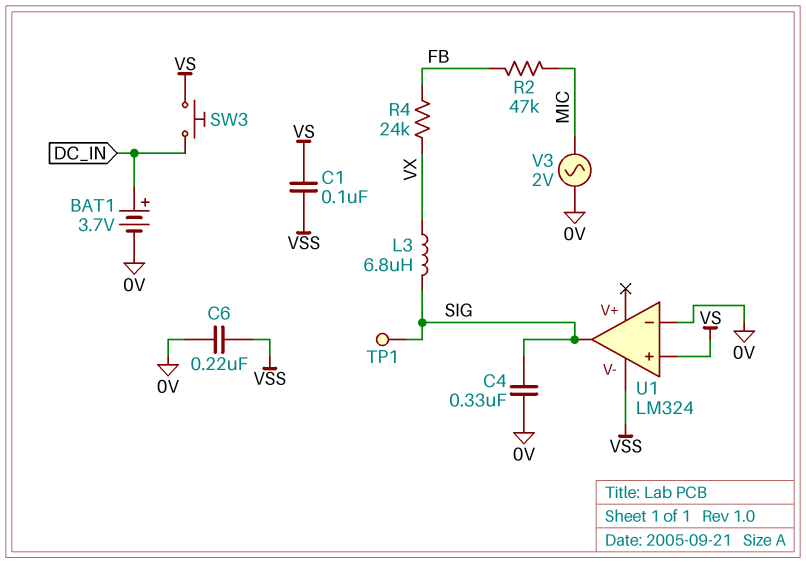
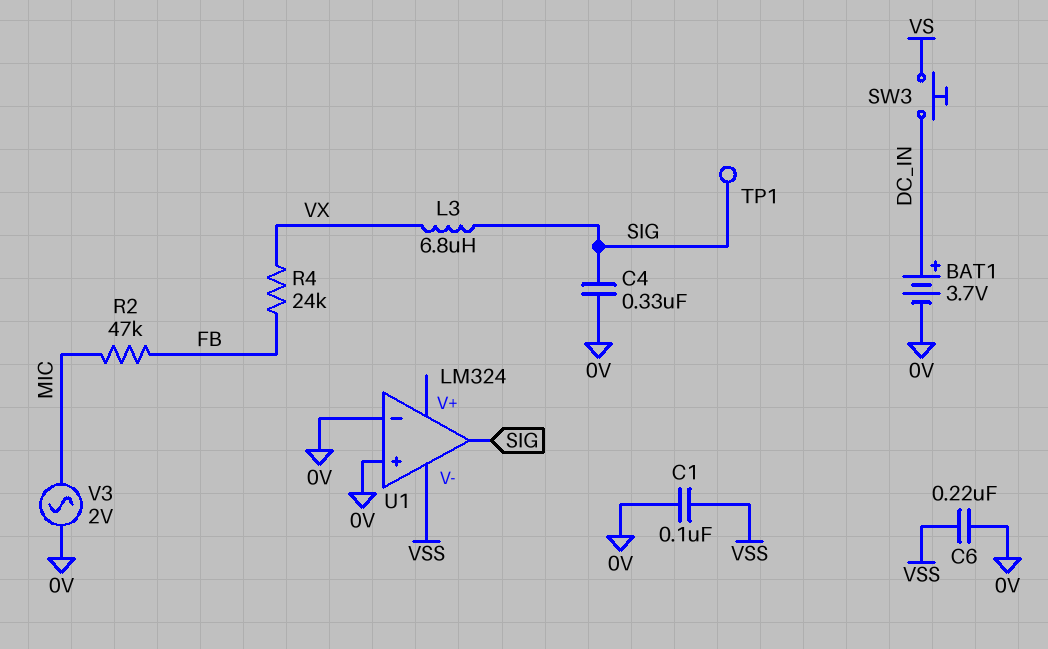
C1: 100nF (VS, VSS) -> 100nF (0V, VSS)
U1 pin in+: VS -> 0V

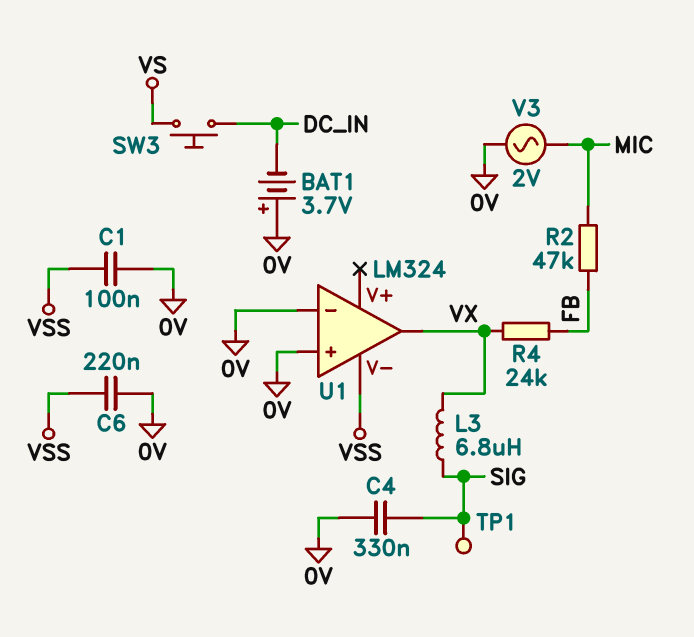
BAT1: 3.7V (plus DC_IN, minus 0V) -> 3.7V (plus 0V, minus DC_IN)
U1 pin out: SIG -> VX

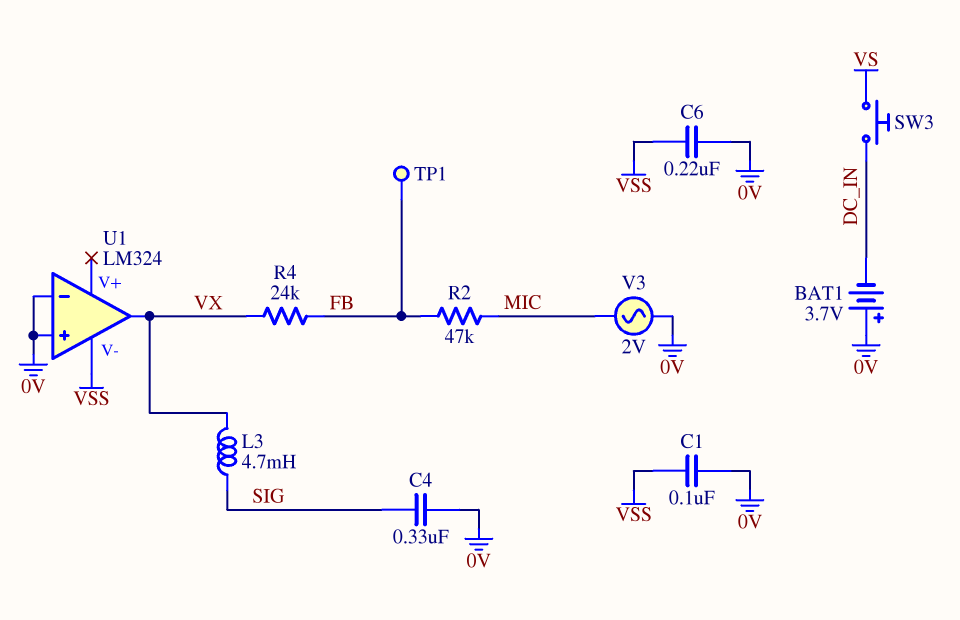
L3: 6.8uH (SIG, VX) -> 4.7mH (SIG, VX)
TP1: test point (SIG) -> test point (FB)

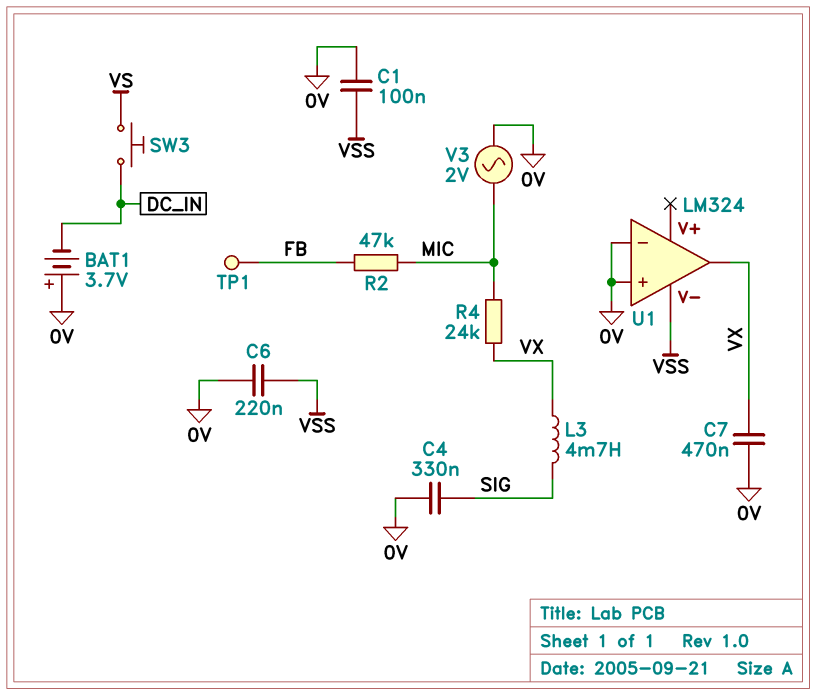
C7: none -> 470nF (0V, VX)
R4: 24k (FB, VX) -> 24k (MIC, VX)

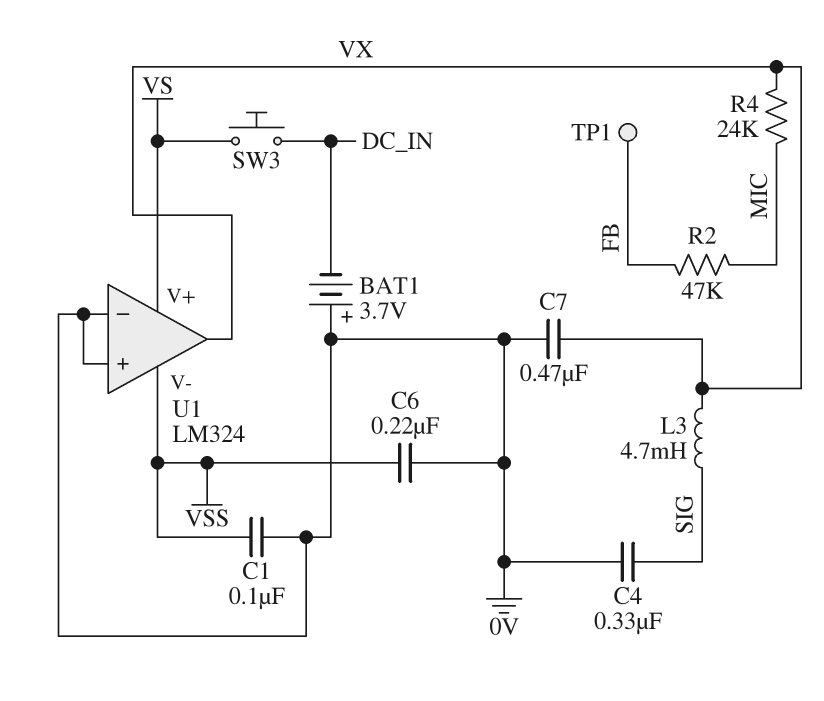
U1 pin V+: none -> VS
V3: AC 2V (0V, MIC) -> none

